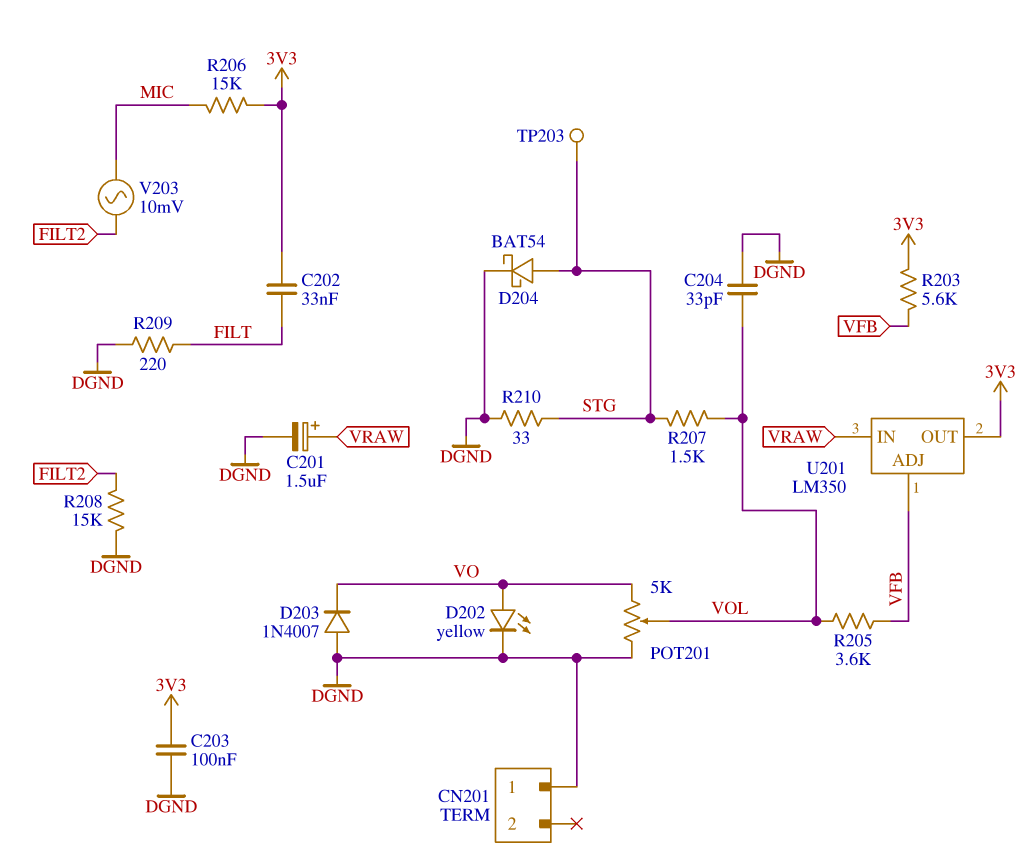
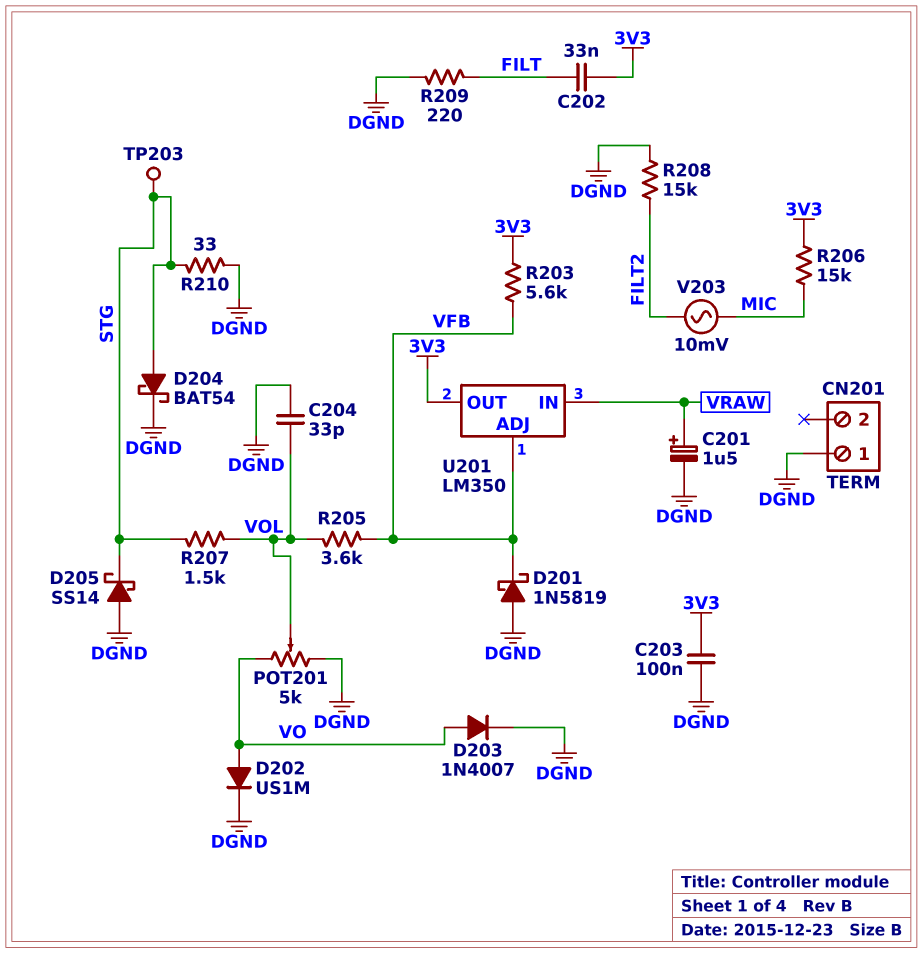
D201: none -> schottky 1N5819 (A DGND, K VFB)
D202: LED yellow (A VO, K DGND) -> diode US1M (A VO, K DGND)
D203: diode 1N4007 (A DGND, K VO) -> diode 1N4007 (A VO, K DGND)
D205: none -> schottky SS14 (A DGND, K STG)

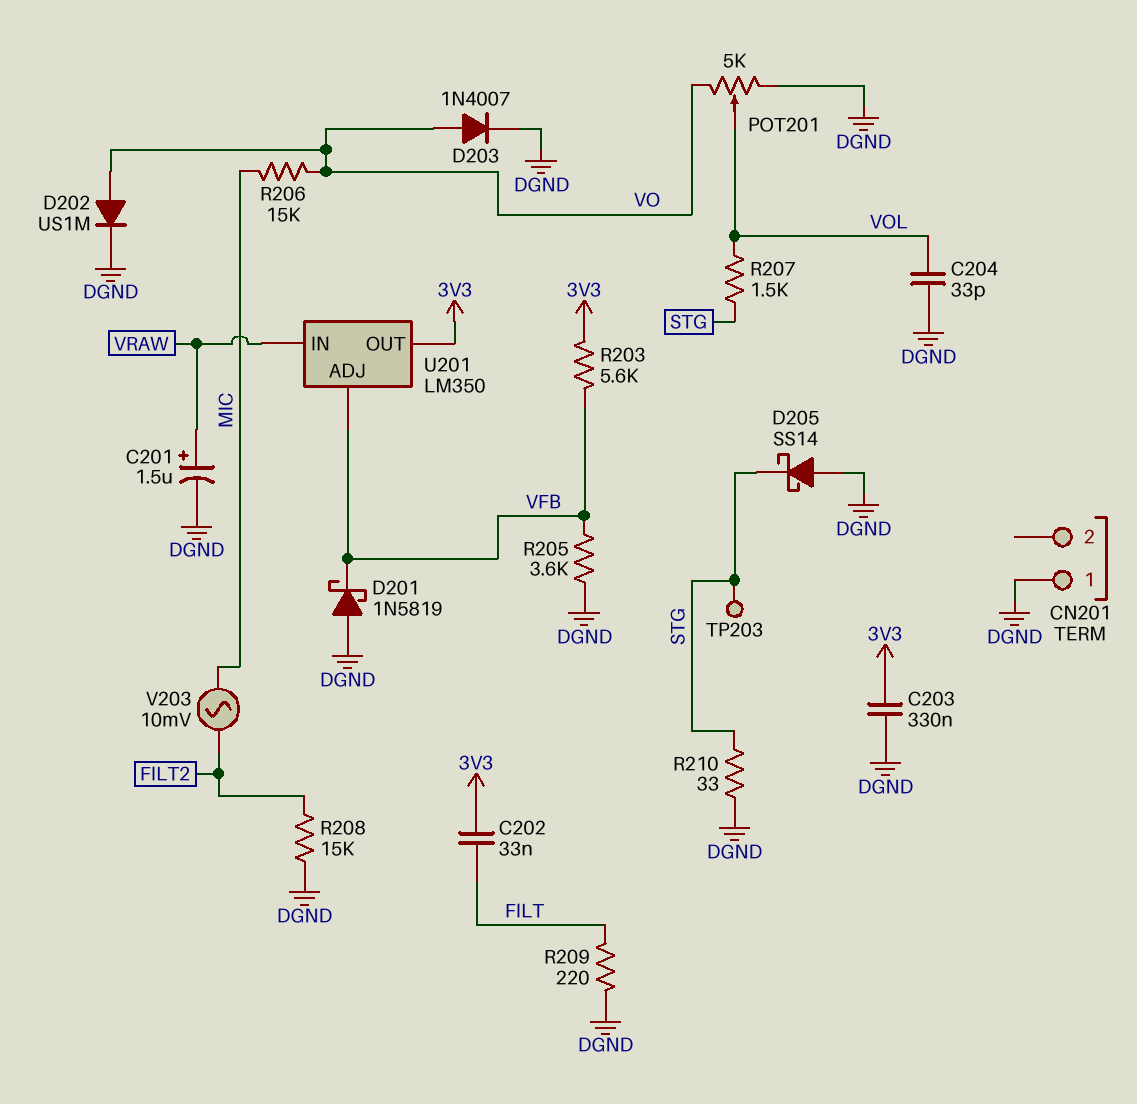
C203: 100nF (3V3, DGND) -> 330nF (3V3, DGND)
D204: schottky BAT54 (A STG, K DGND) -> none
R205: 3.6k (VFB, VOL) -> 3.6k (DGND, VFB)
R206: 15k (3V3, MIC) -> 15k (MIC, VO)

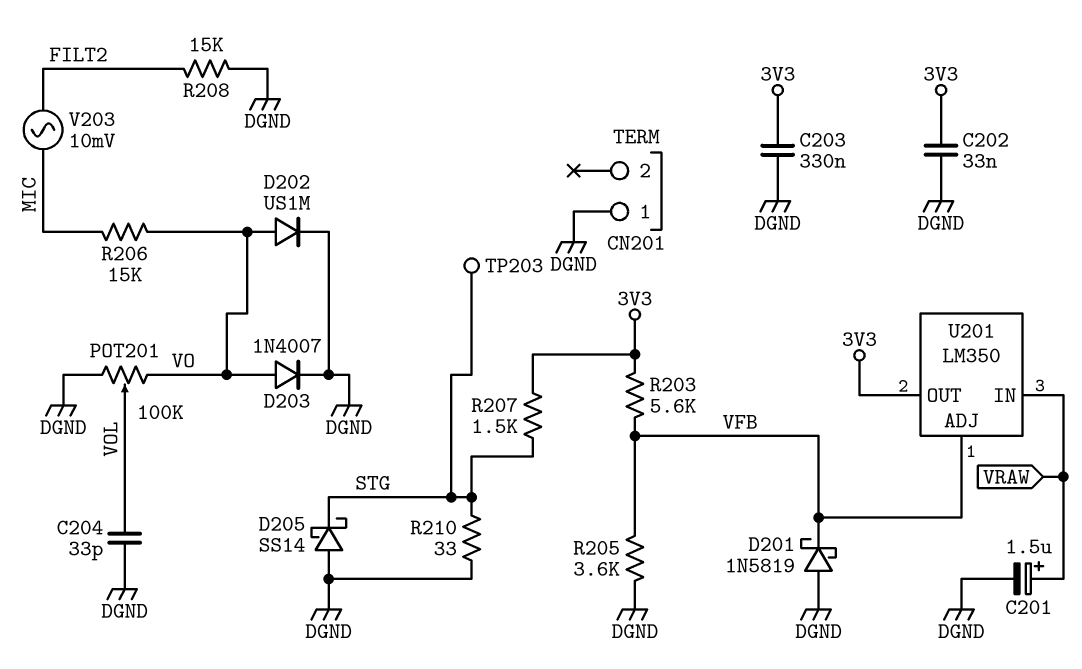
C202: 33nF (3V3, FILT) -> 33nF (3V3, DGND)
POT201: 5k (DGND, VO, wiper VOL) -> 100k (DGND, VO, wiper VOL)
R207: 1.5k (STG, VOL) -> 1.5k (3V3, STG)
R209: 220 (DGND, FILT) -> none

